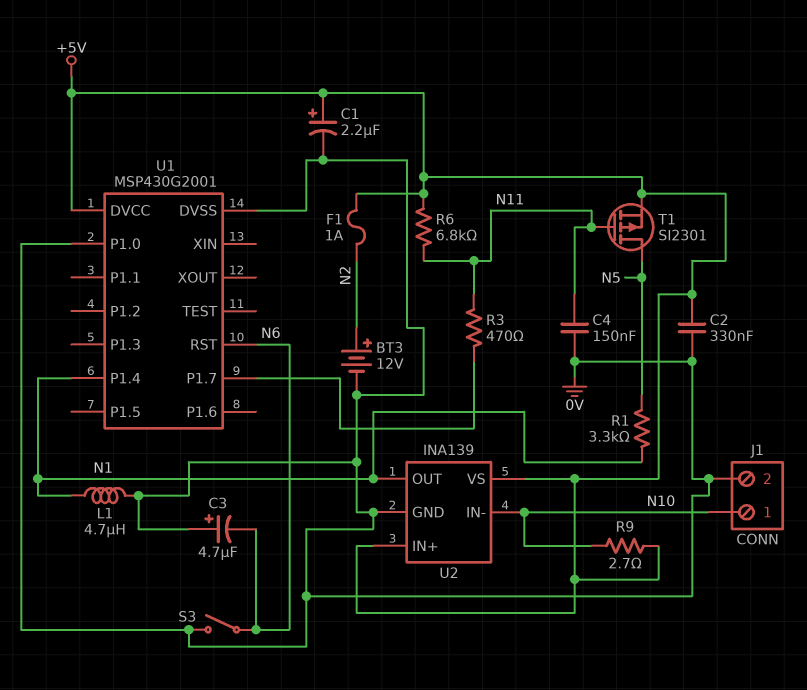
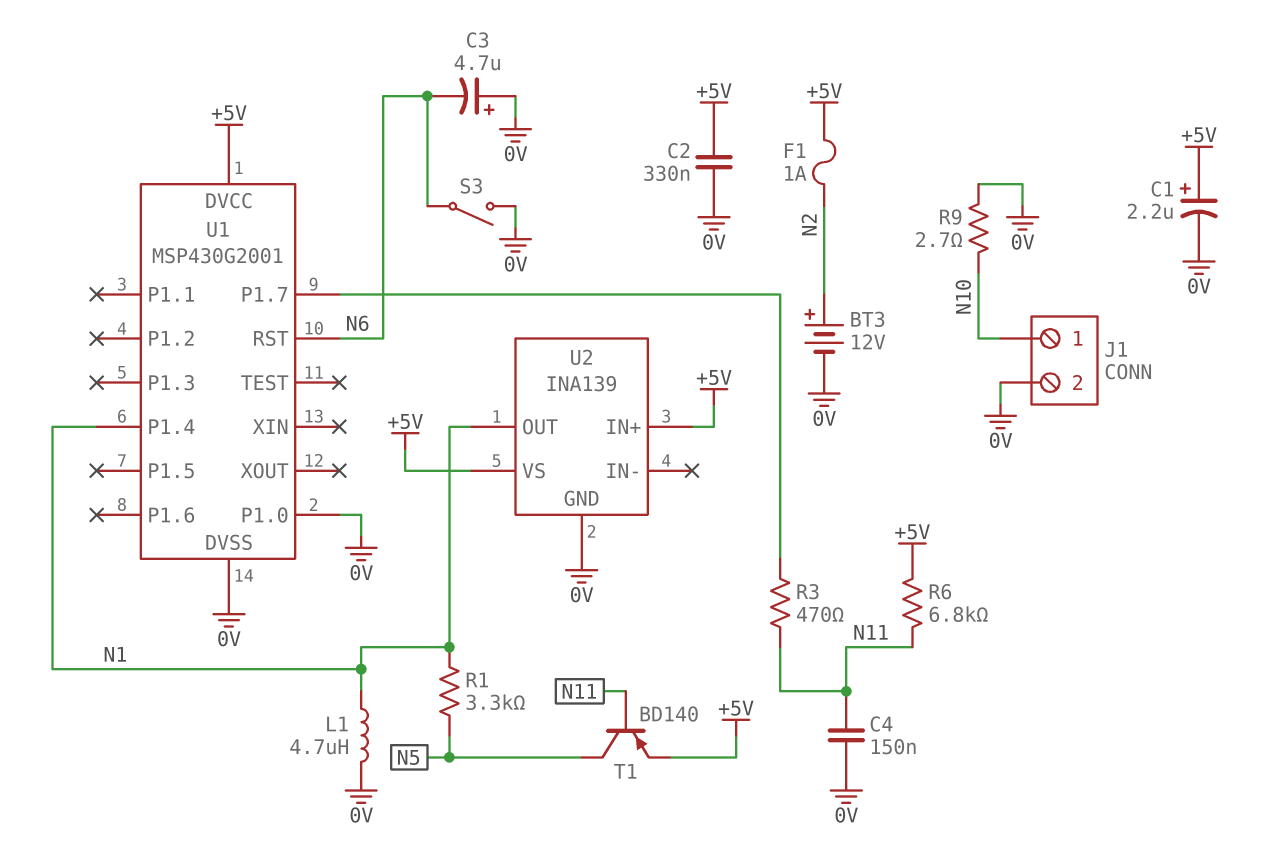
R9: 2.7 (+5V, N10) -> 2.7 (0V, N10)
T1: PMOS SI2301 (G N11, D N5, S +5V) -> PNP BD140 (B N11, C N5, E +5V)
U2 pin IN-: N10 -> none

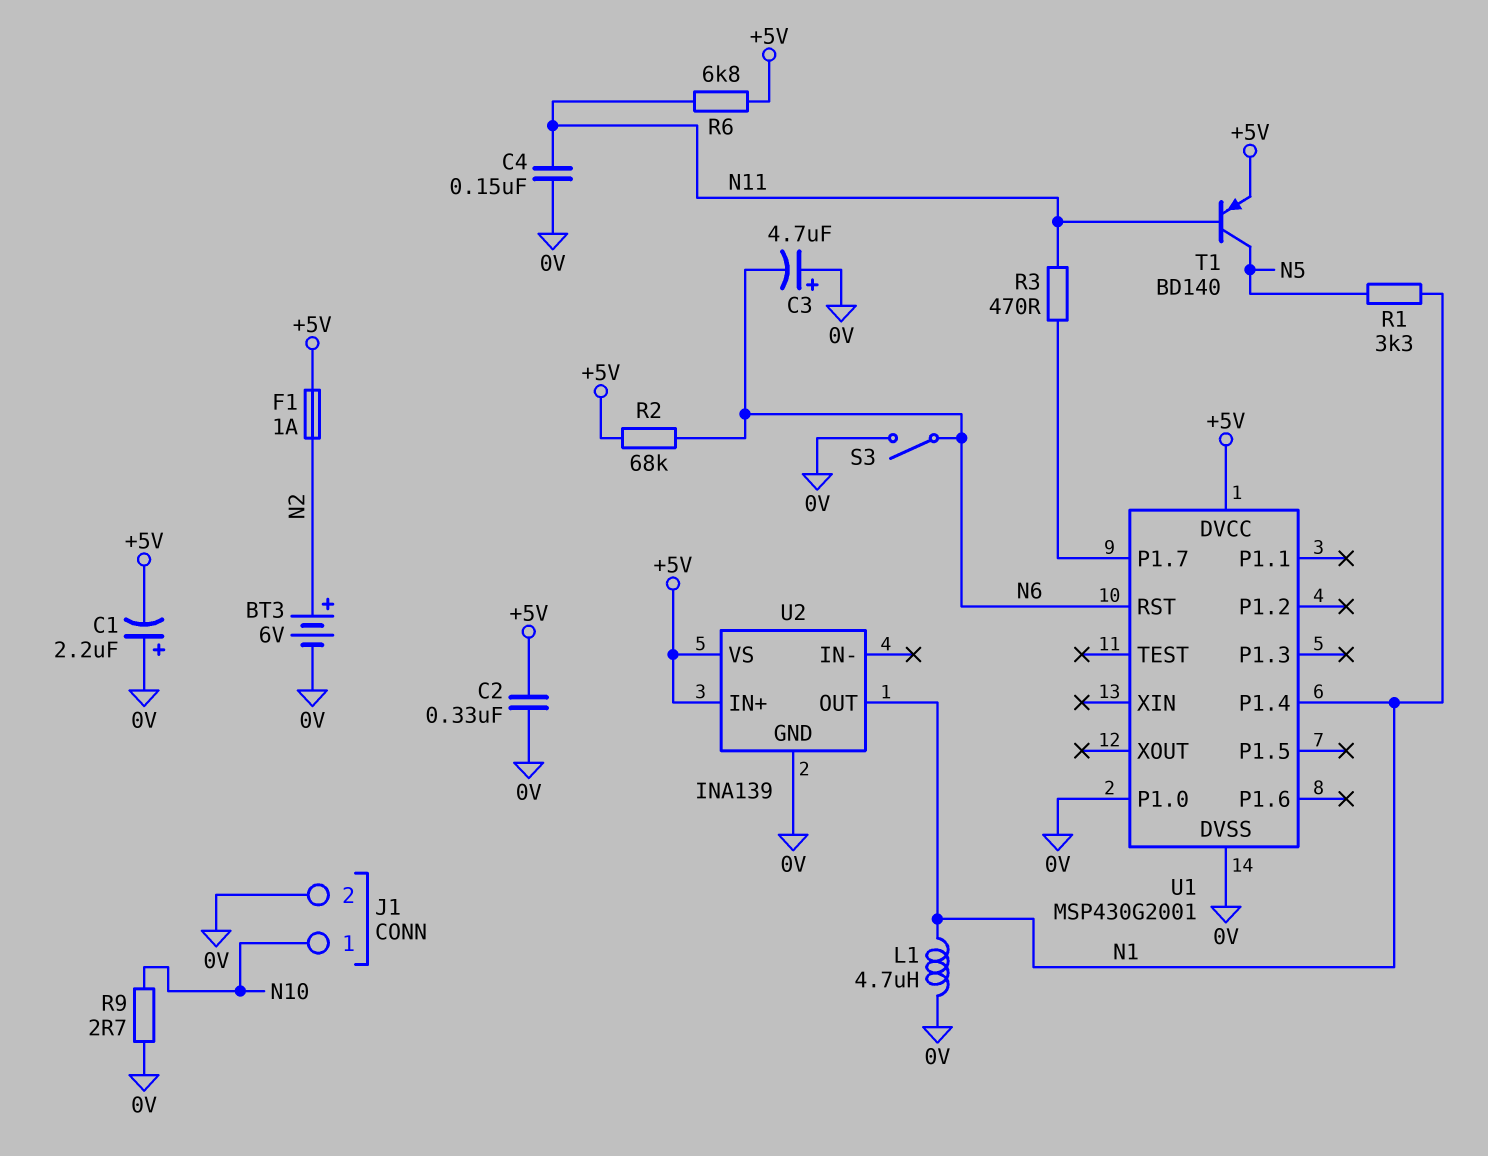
BT3: 12V (plus N2, minus 0V) -> 6V (plus N2, minus 0V)
C1: 2.2uF (plus +5V, minus 0V) -> 2.2uF (plus 0V, minus +5V)
R2: none -> 68k (+5V, N6)

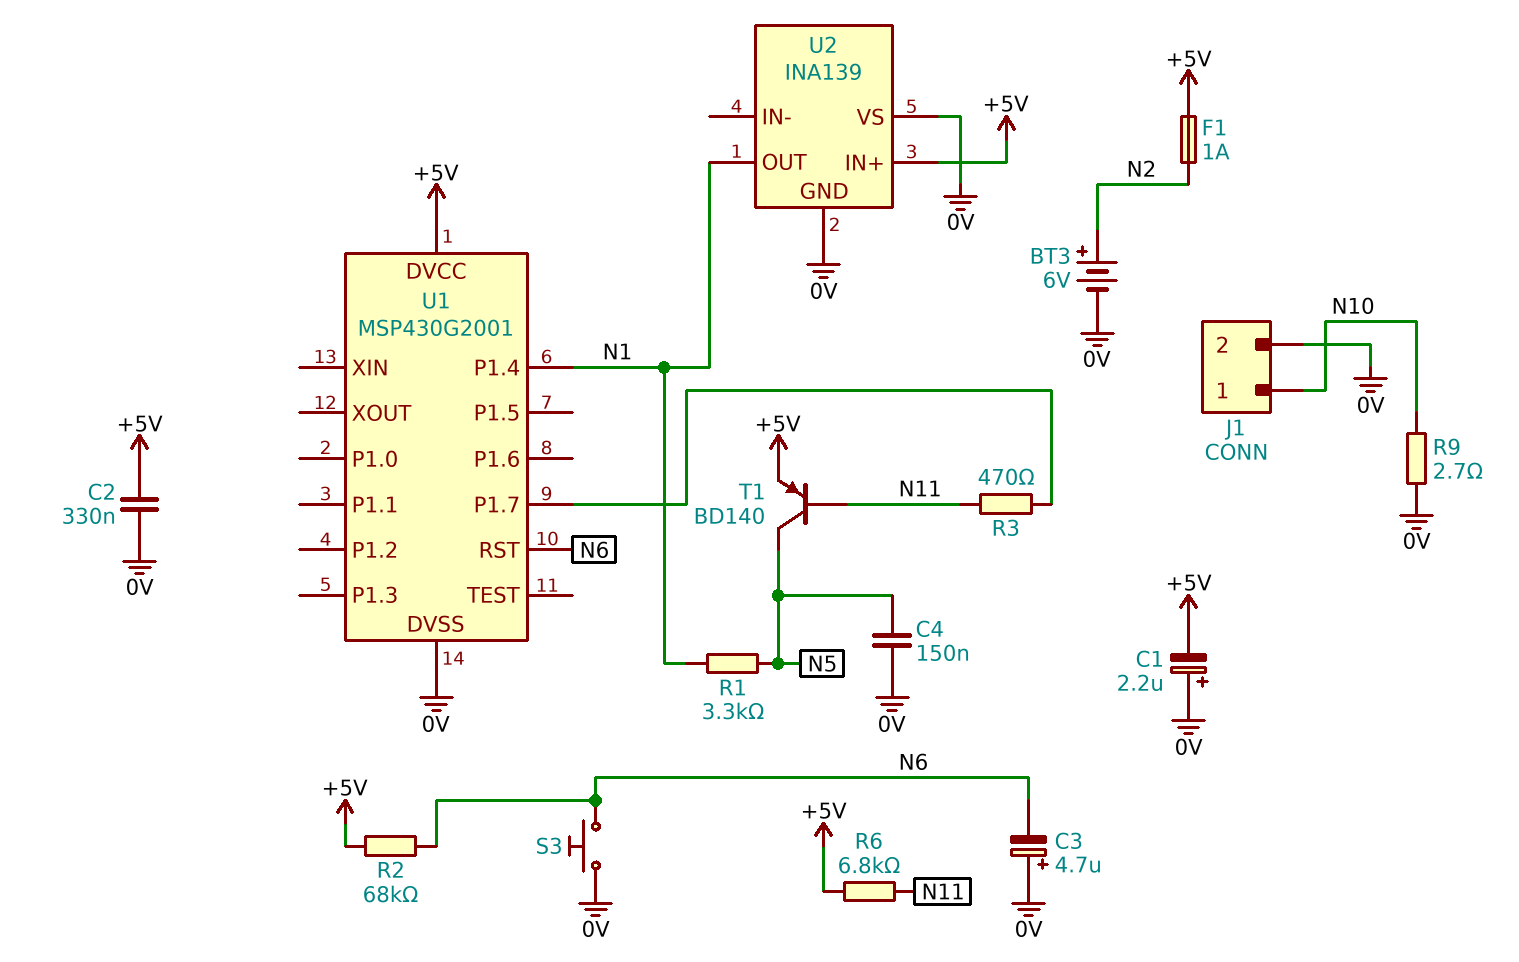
C4: 150nF (0V, N11) -> 150nF (0V, N5)
L1: 4.7uH (0V, N1) -> none
S3: switch (0V, N6) -> button (0V, N6)
U1 pin P1.0: 0V -> none
U2 pin VS: +5V -> 0V

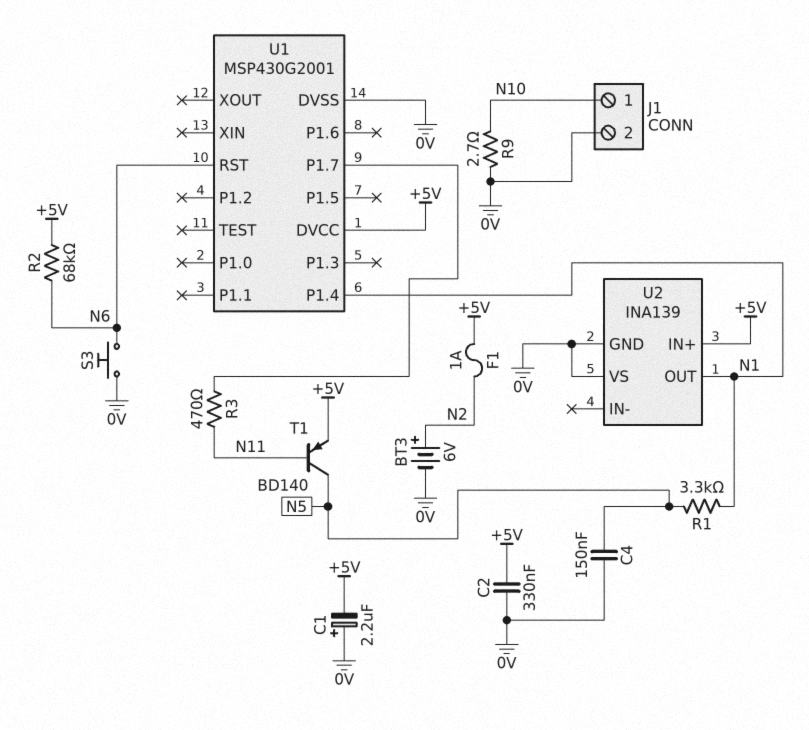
C3: 4.7uF (plus 0V, minus N6) -> none
R6: 6.8k (+5V, N11) -> none

